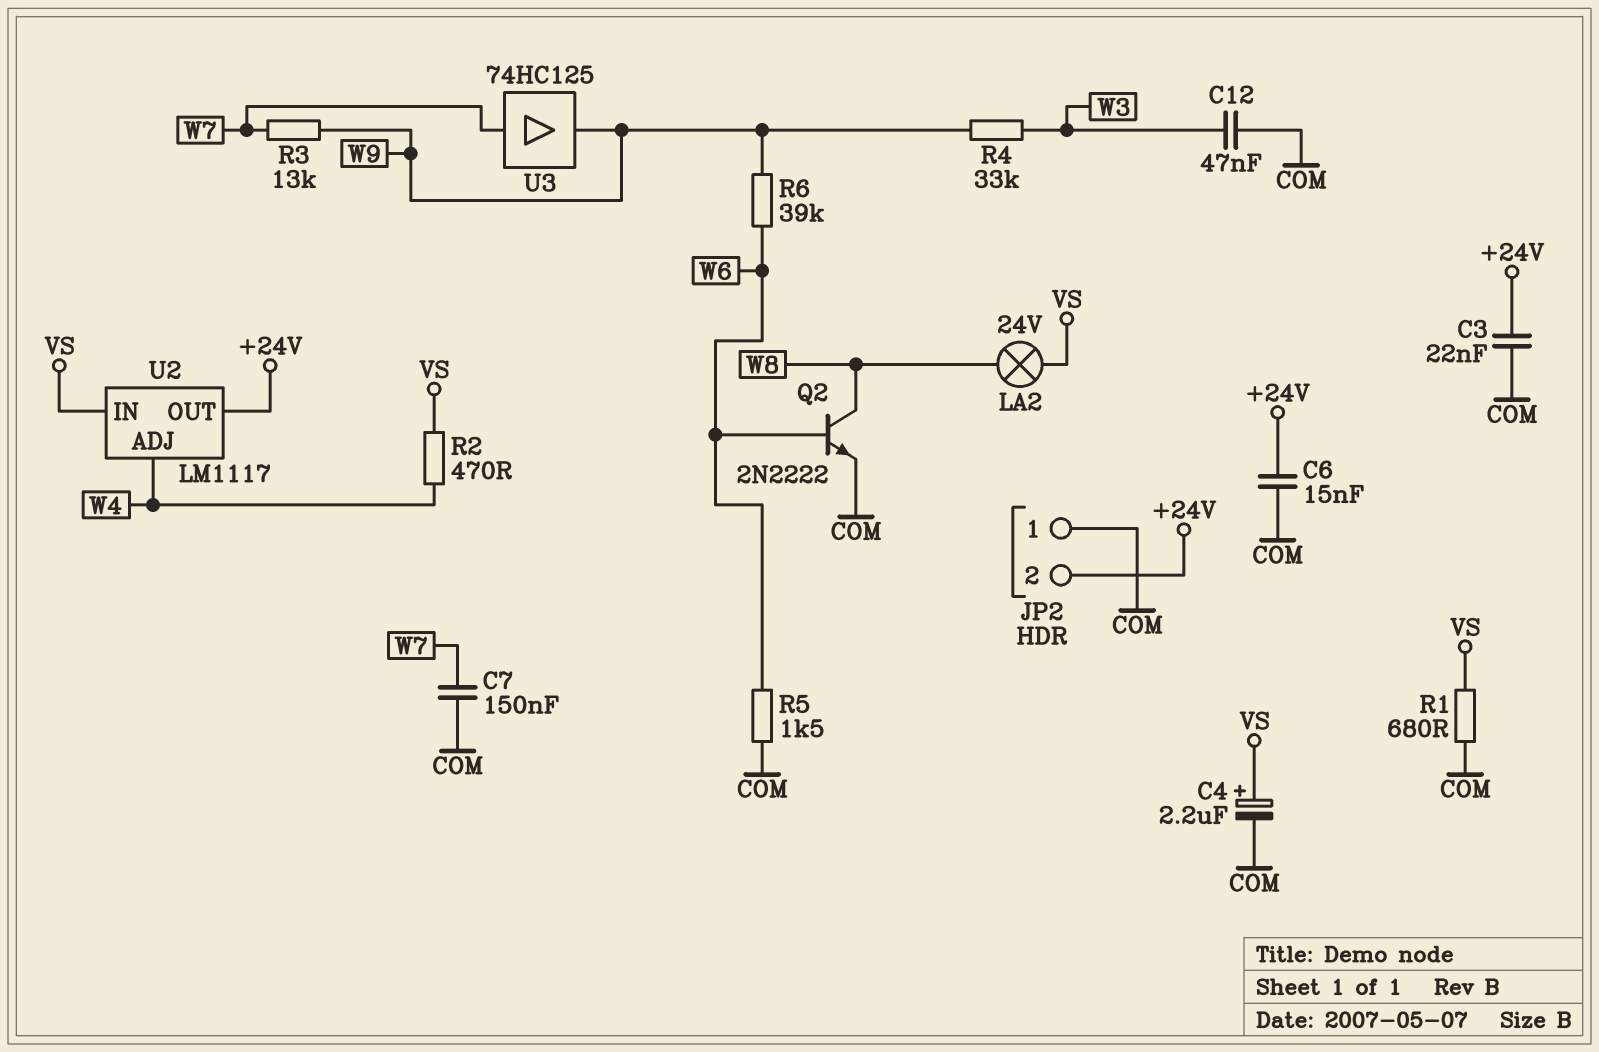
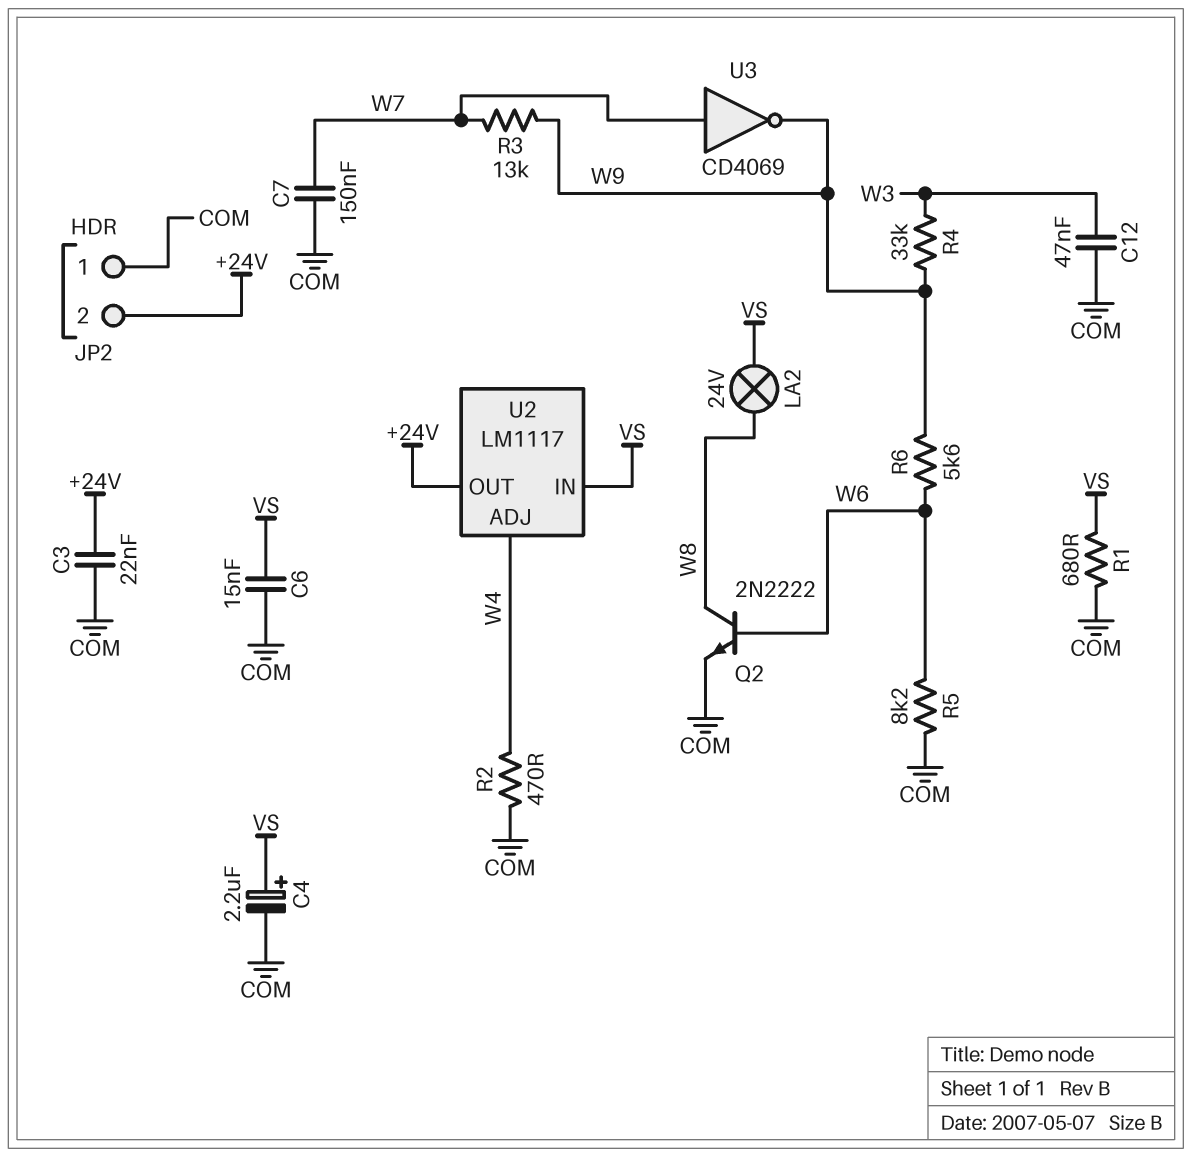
C6: 15nF (+24V, COM) -> 15nF (COM, VS)
R2: 470 (VS, W4) -> 470 (COM, W4)
R5: 1.5k (COM, W6) -> 8.2k (COM, W6)
R6: 39k (W6, W9) -> 5.6k (W6, W9)
U3: buffer 74HC125 (in W7, out W9) -> NOT CD4069 (in W7, out W9)

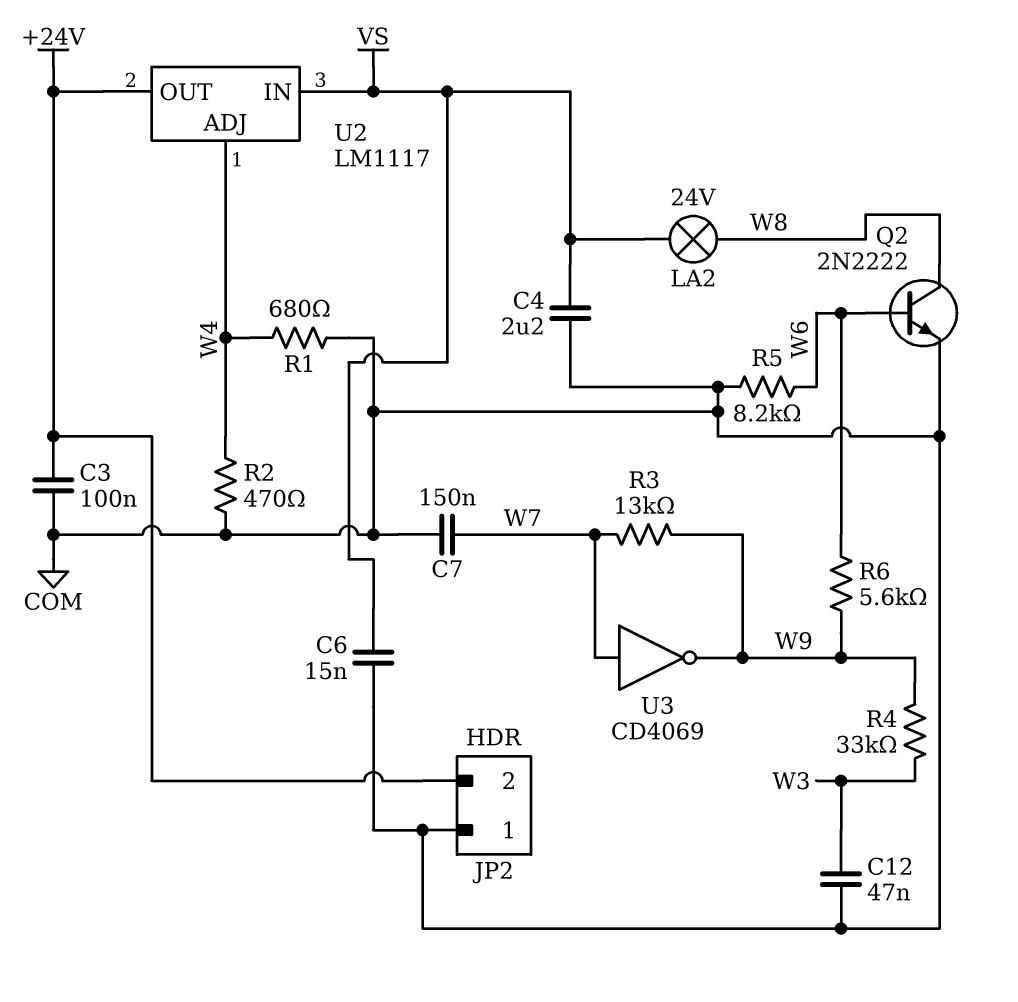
C3: 22nF (+24V, COM) -> 100nF (+24V, COM)
C4: 2.2uF (plus VS, minus COM) -> 2.2uF (COM, VS)
R1: 680 (COM, VS) -> 680 (COM, W4)

